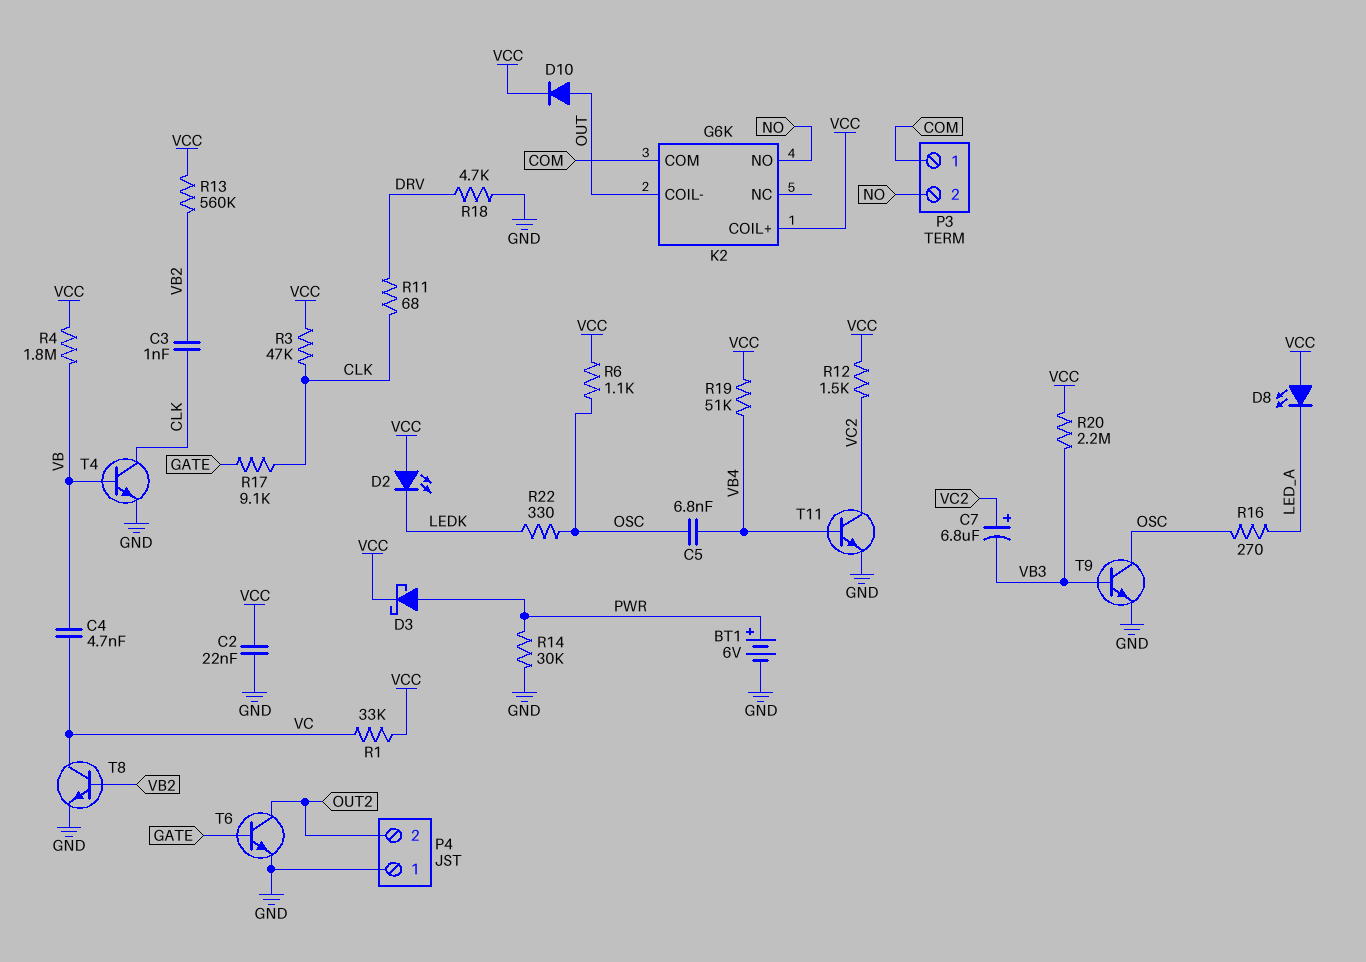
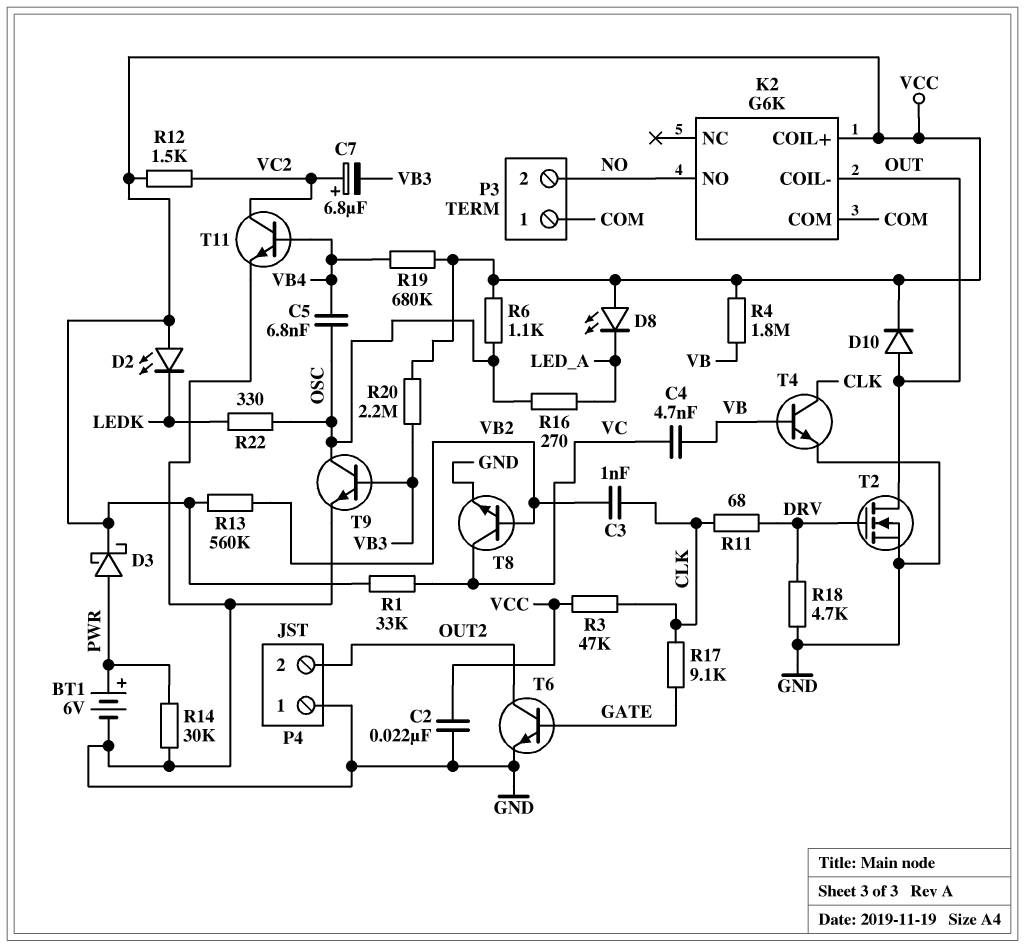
R19: 51k (VB4, VCC) -> 680k (VB4, VCC)
T2: none -> NMOS (G DRV, D OUT, S GND)

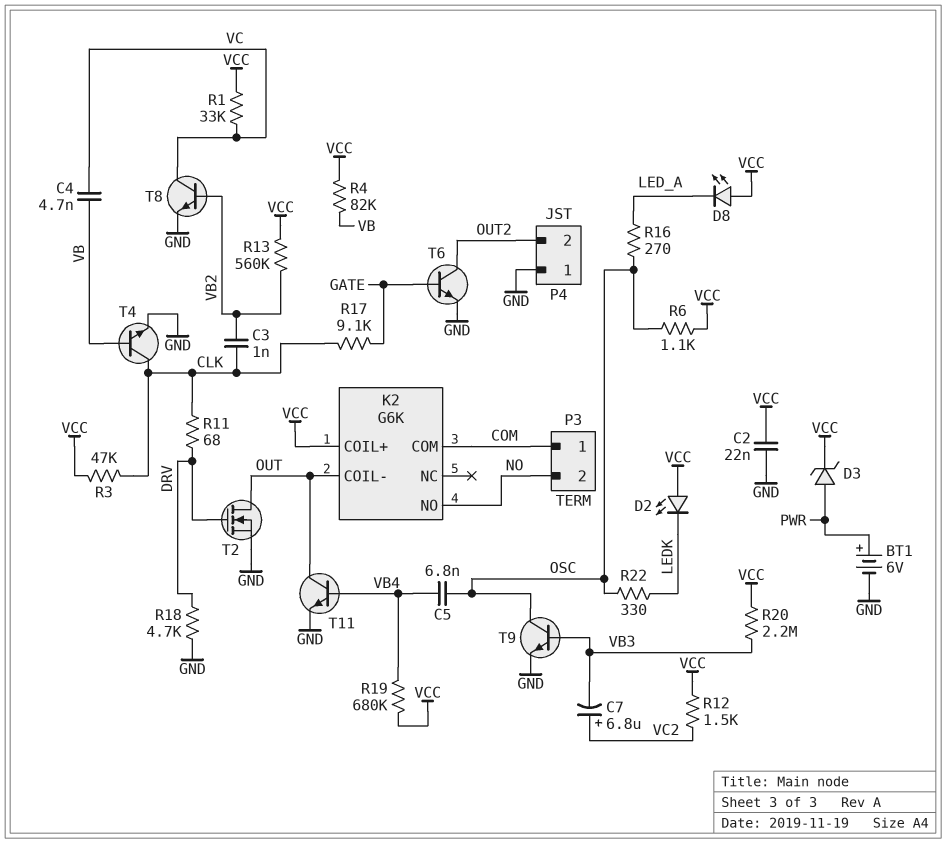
D3: schottky (A PWR, K VCC) -> zener (A PWR, K VCC)
D10: diode (A OUT, K VCC) -> none
R4: 1.8M (VB, VCC) -> 82k (VB, VCC)
R14: 30k (GND, PWR) -> none
T11: NPN (B VB4, C VC2, E GND) -> NPN (B VB4, C OUT, E GND)

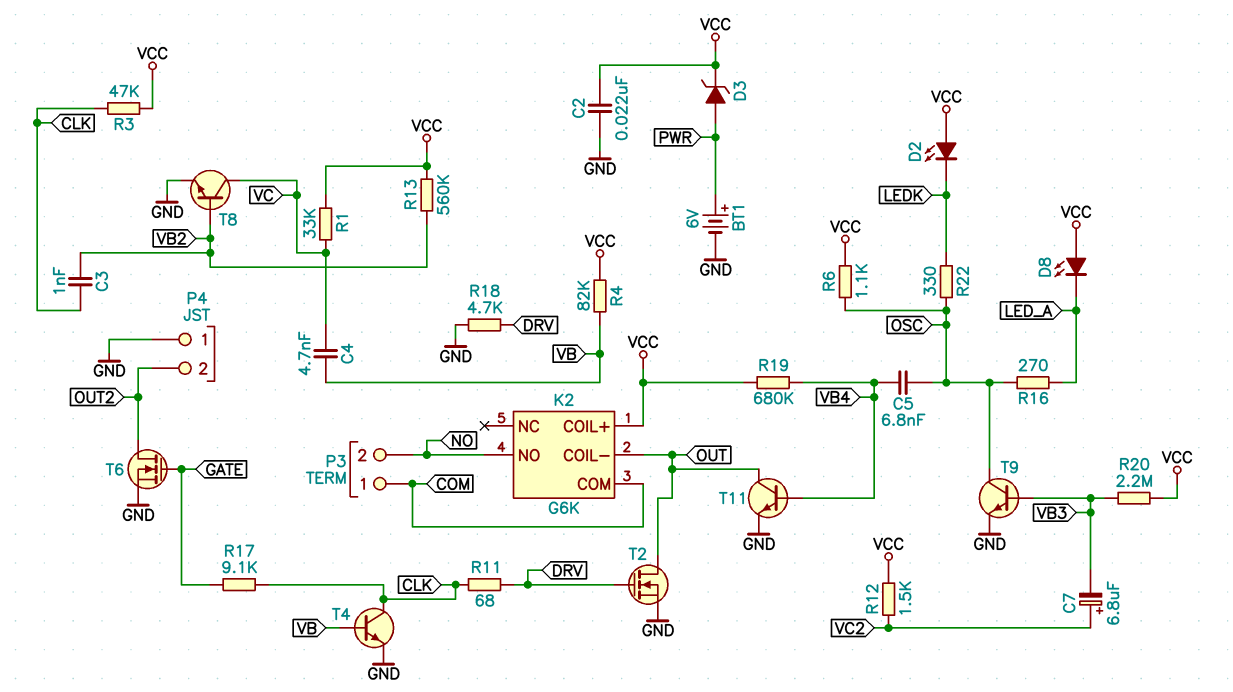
T6: NPN (B GATE, C OUT2, E GND) -> NMOS (G GATE, D OUT2, S GND)

